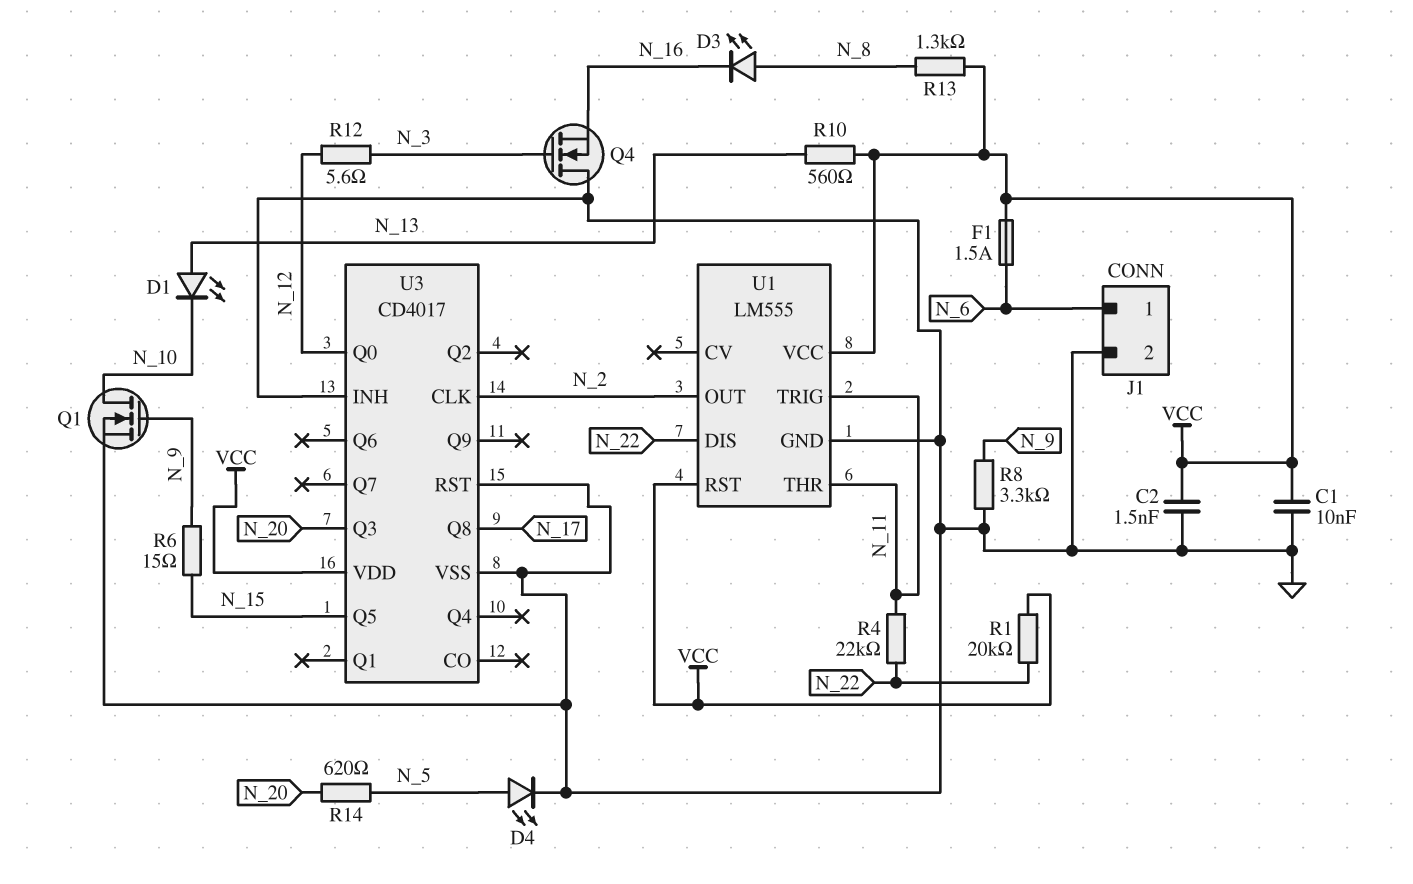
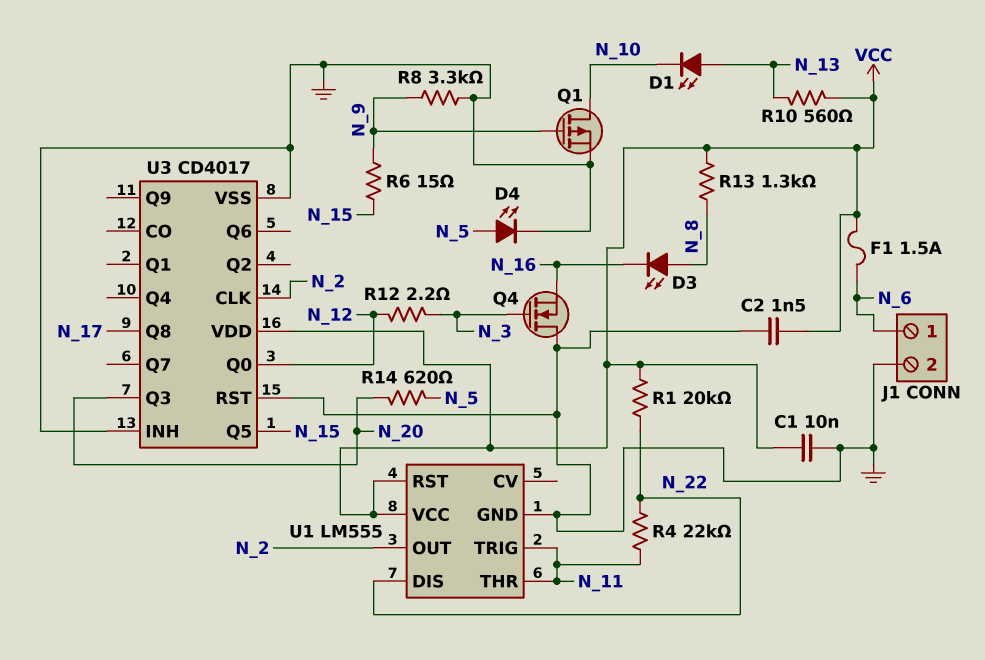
Q1: NMOS (G N_9, D N_10, S GND) -> PMOS (G N_9, D N_10, S GND)
R12: 5.6 (N_3, N_12) -> 2.2 (N_3, N_12)

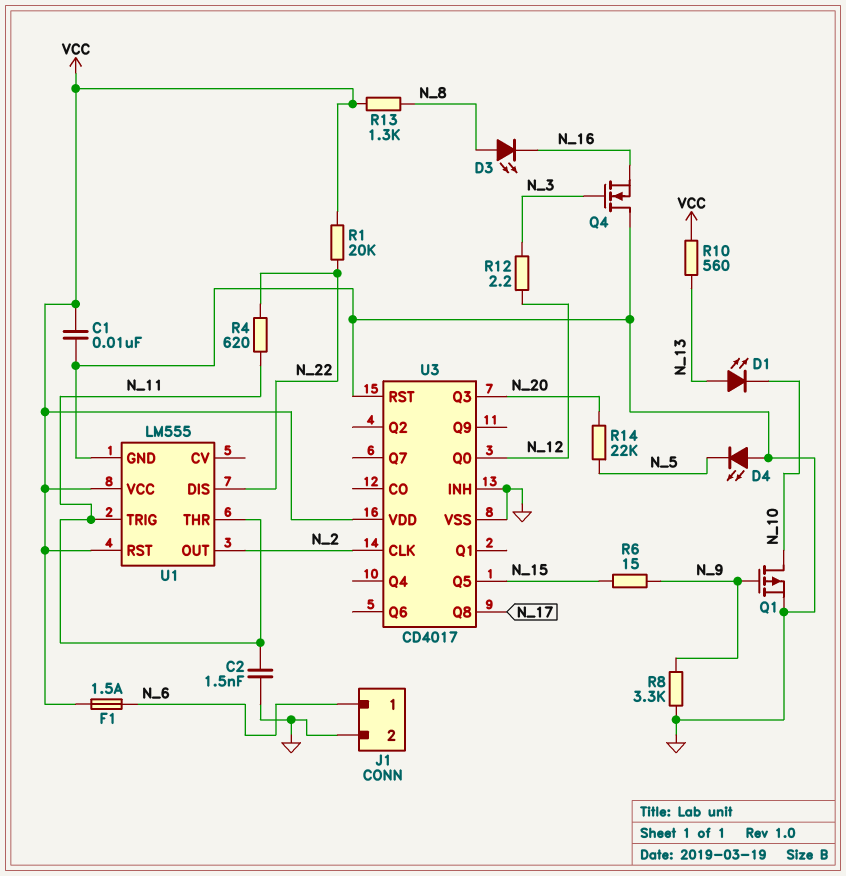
C2: 1.5nF (GND, VCC) -> 1.5nF (GND, N_11)
D4: LED (A N_5, K GND) -> LED (A GND, K N_5)
R4: 22k (N_11, N_22) -> 620 (N_11, N_22)
R14: 620 (N_5, N_20) -> 22k (N_5, N_20)

